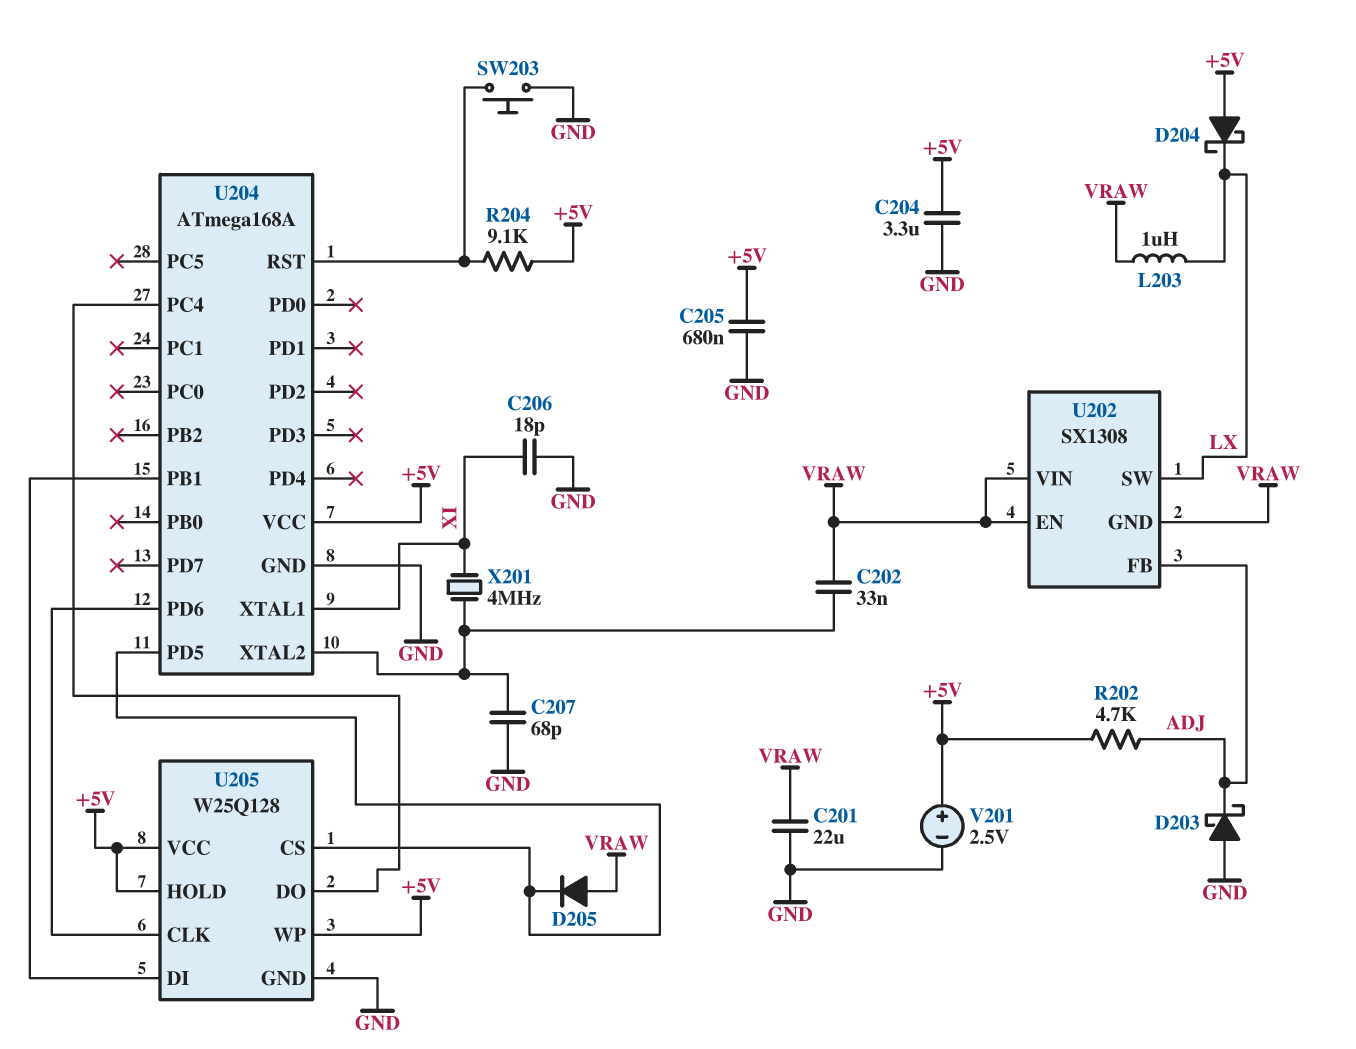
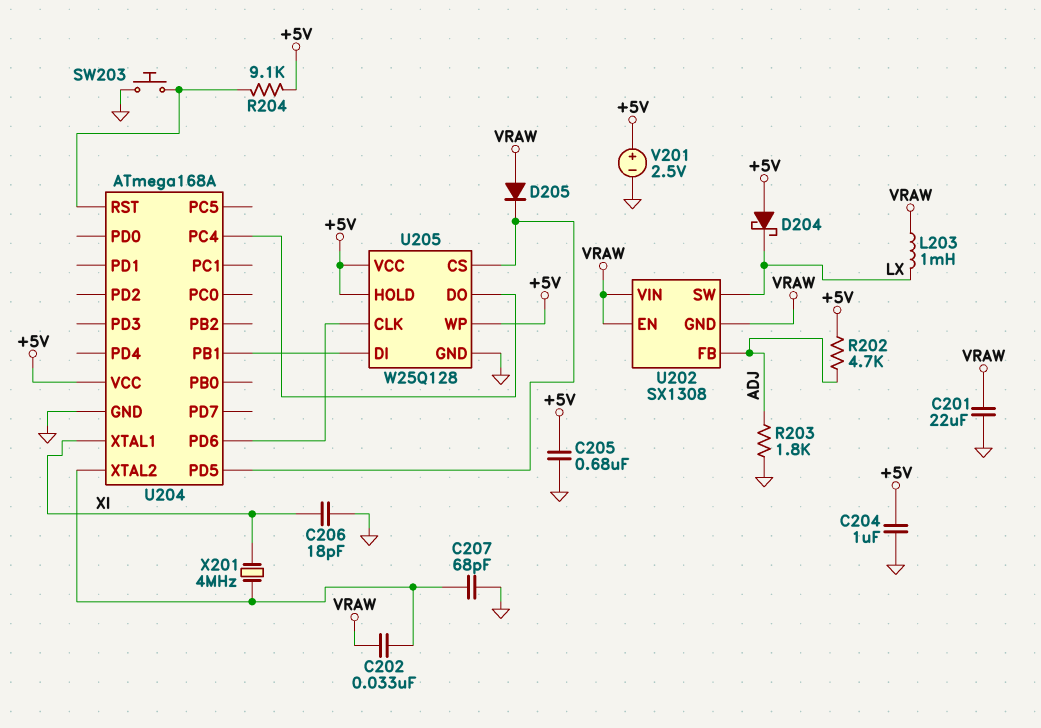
C204: 3.3uF (+5V, GND) -> 1uF (+5V, GND)
D203: schottky (A GND, K ADJ) -> none
L203: 1uH (LX, VRAW) -> 1mH (LX, VRAW)
R203: none -> 1.8k (ADJ, GND)

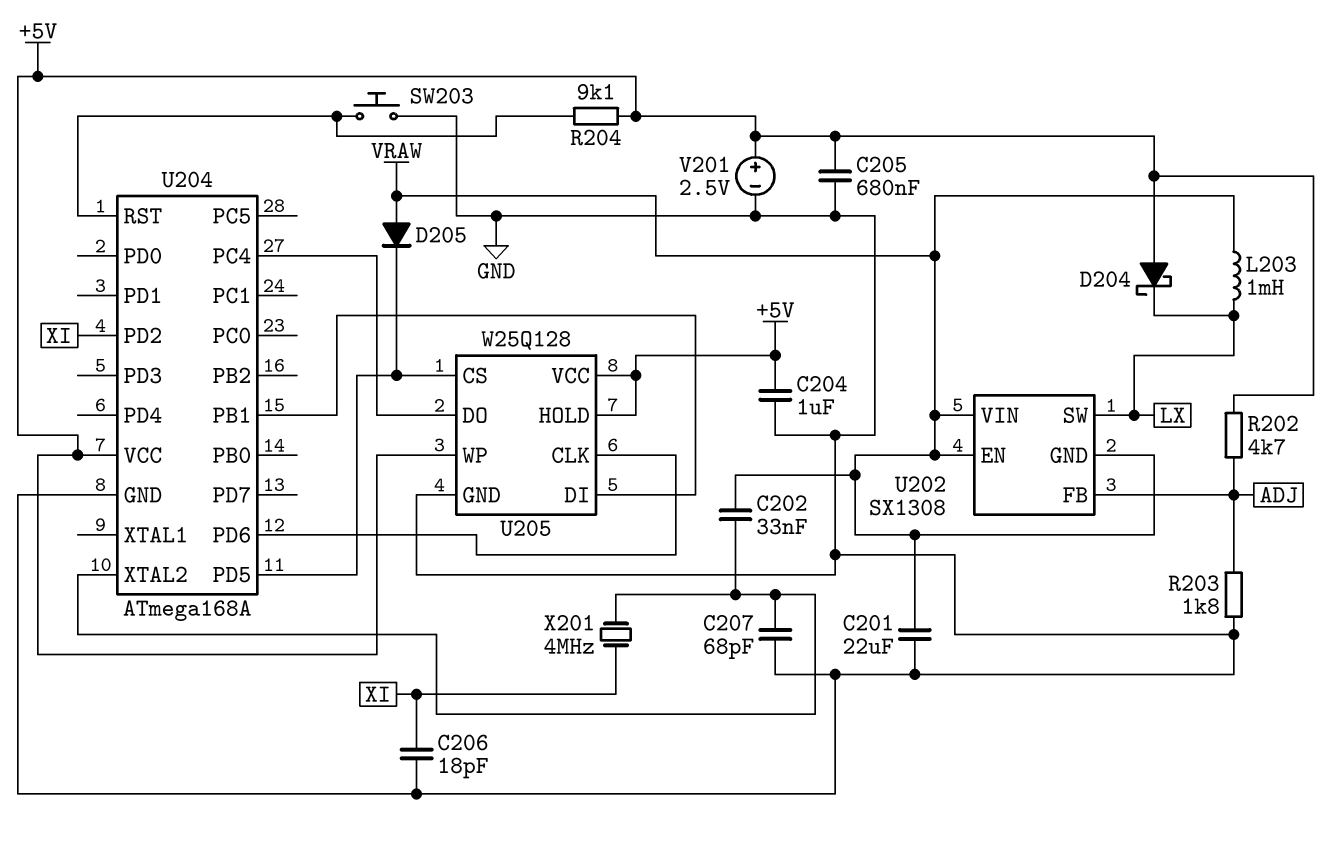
U204 pin PD2: none -> XI
U204 pin XTAL1: XI -> none

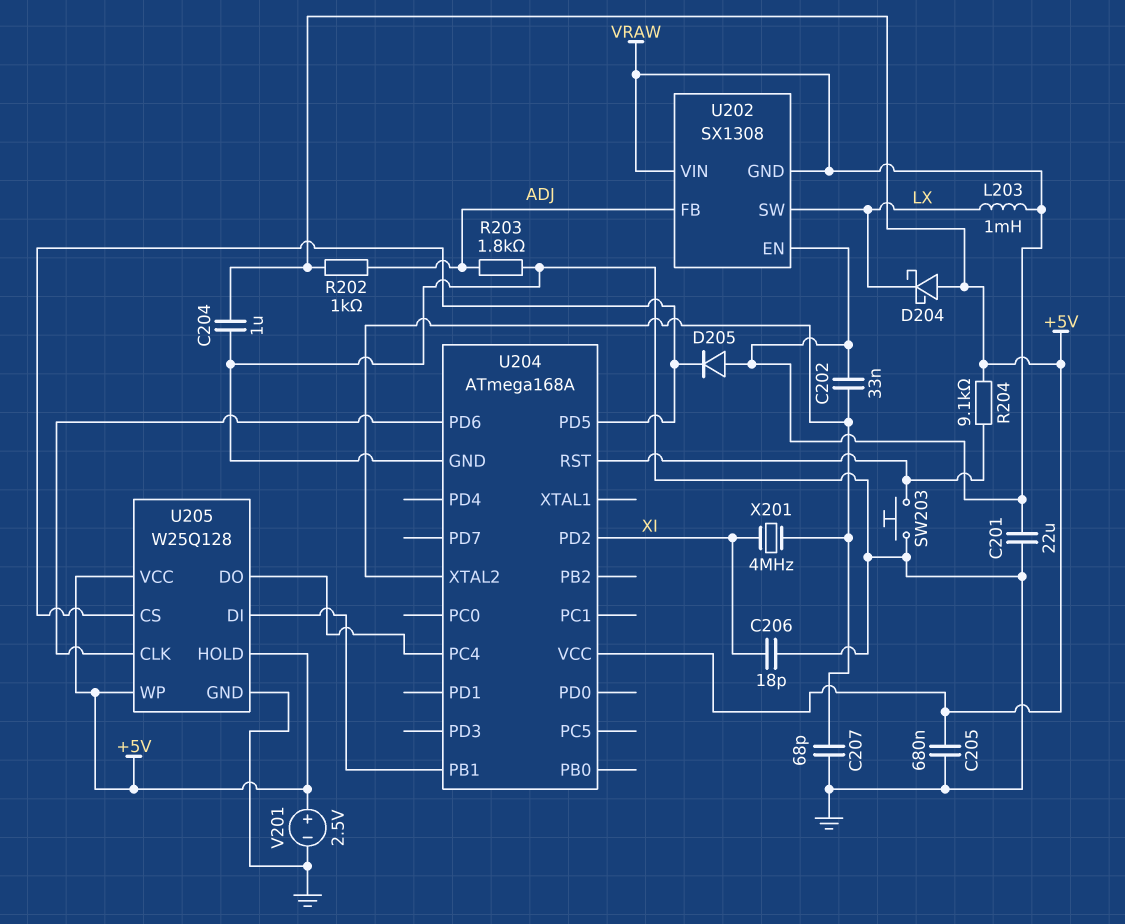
R202: 4.7k (+5V, ADJ) -> 1k (+5V, ADJ)

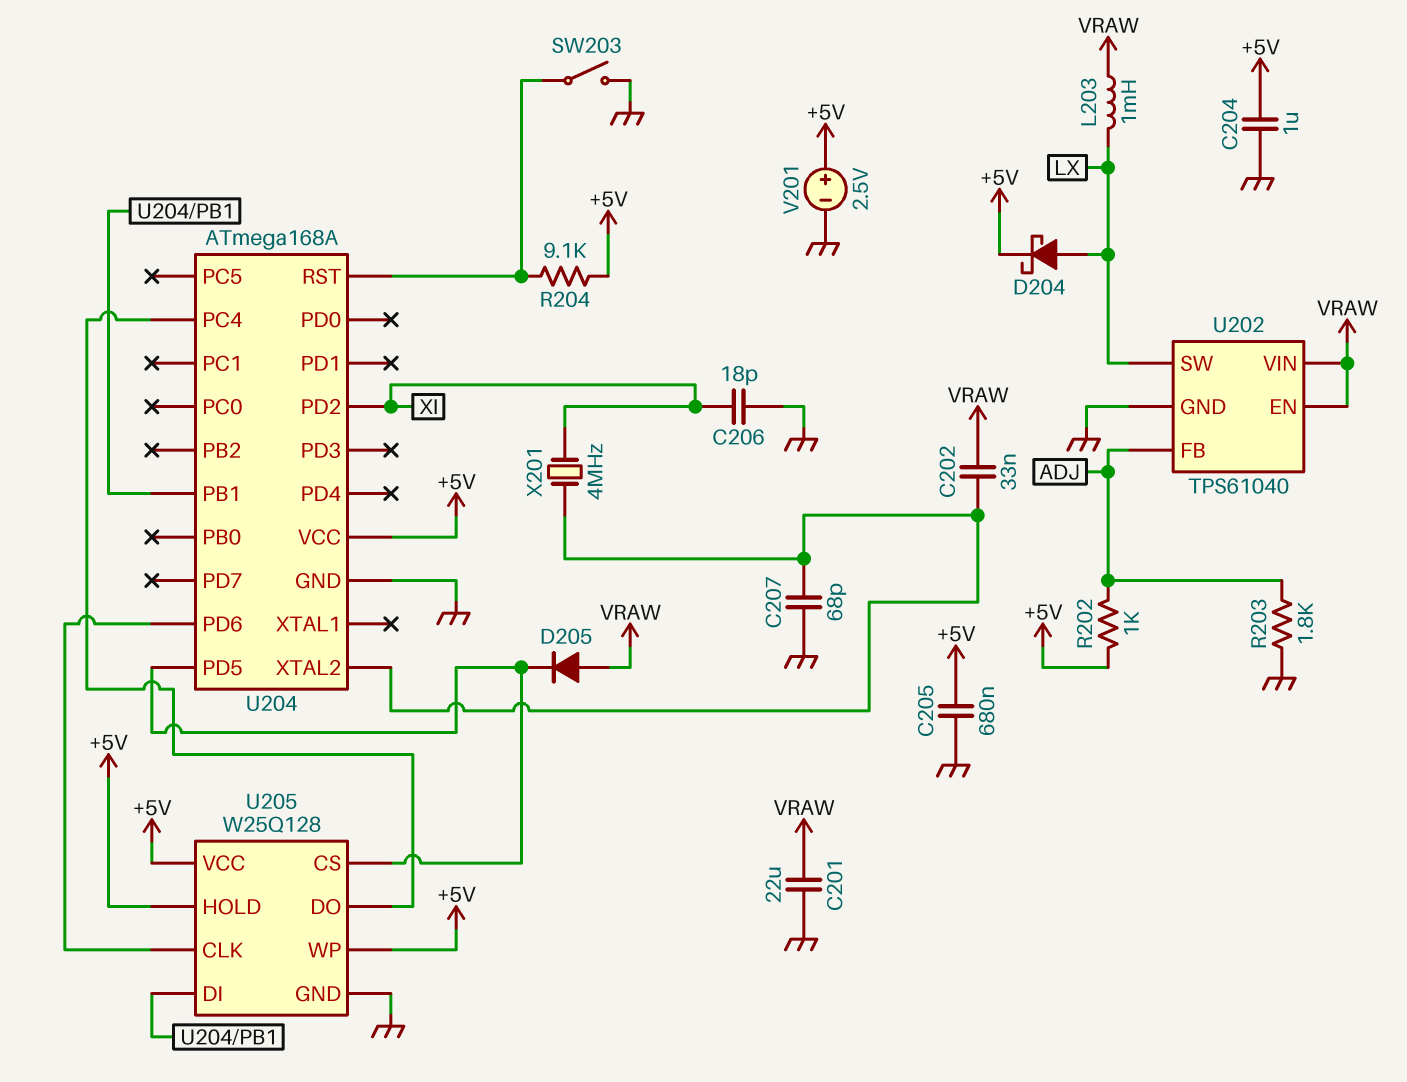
D204: schottky (A +5V, K LX) -> schottky (A LX, K +5V)
SW203: button (GND, U204/RST) -> switch (GND, U204/RST)
U202: SX1308 -> TPS61040
U202 pin GND: VRAW -> GND

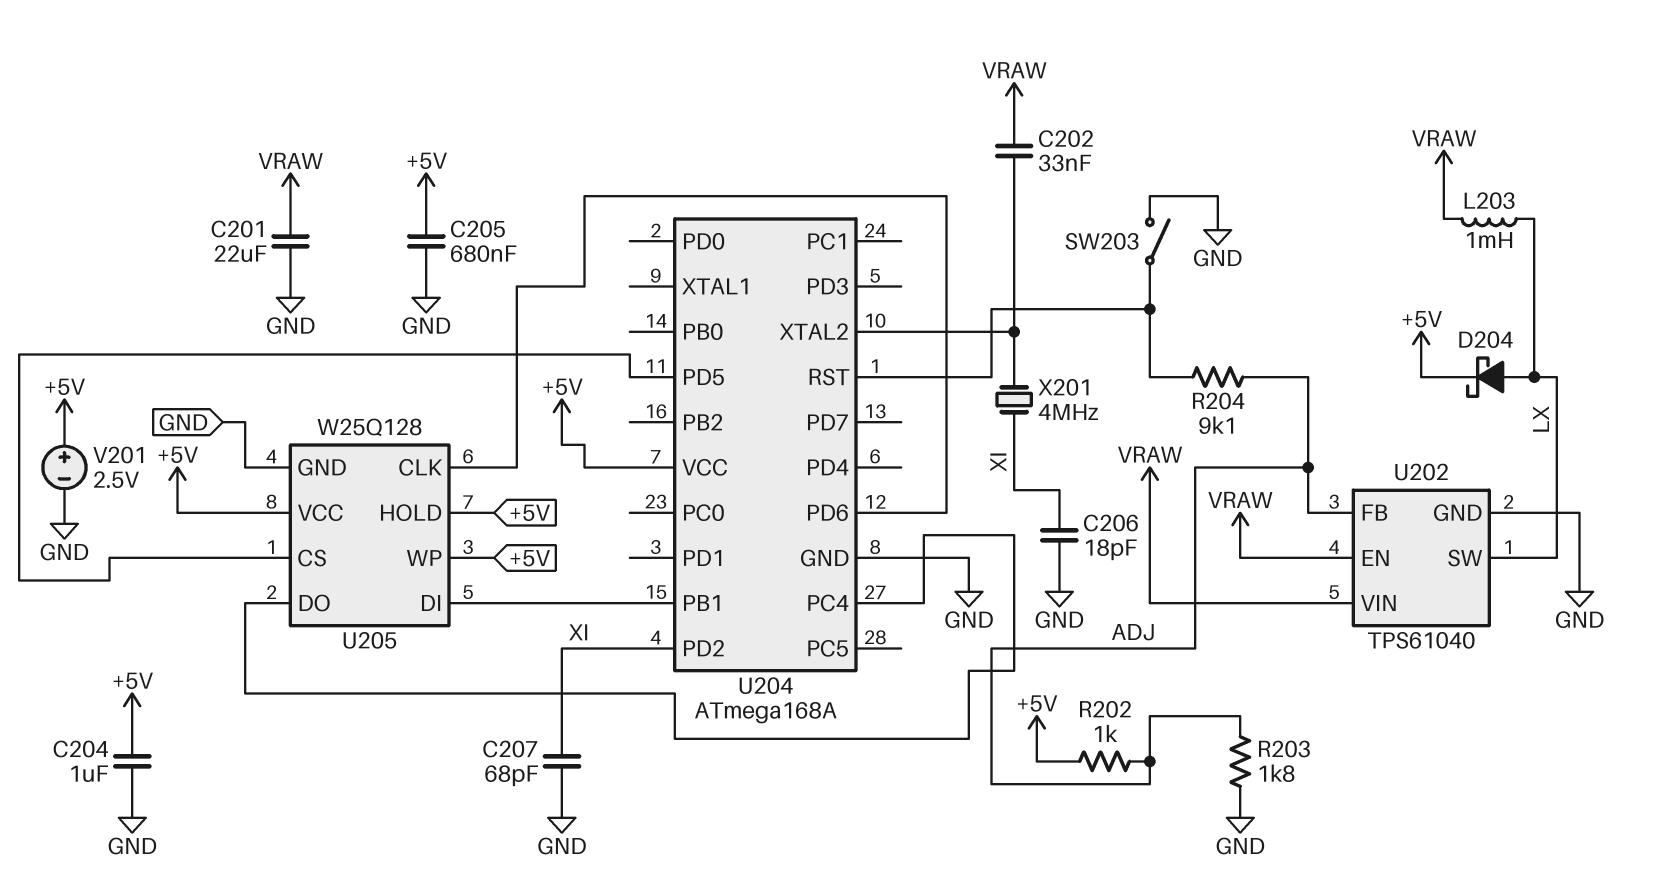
C207: 68pF (GND, U204/XTAL2) -> 68pF (GND, XI)
D205: diode (A VRAW, K U204/PD5) -> none
R204: 9.1k (+5V, U204/RST) -> 9.1k (ADJ, U204/RST)

